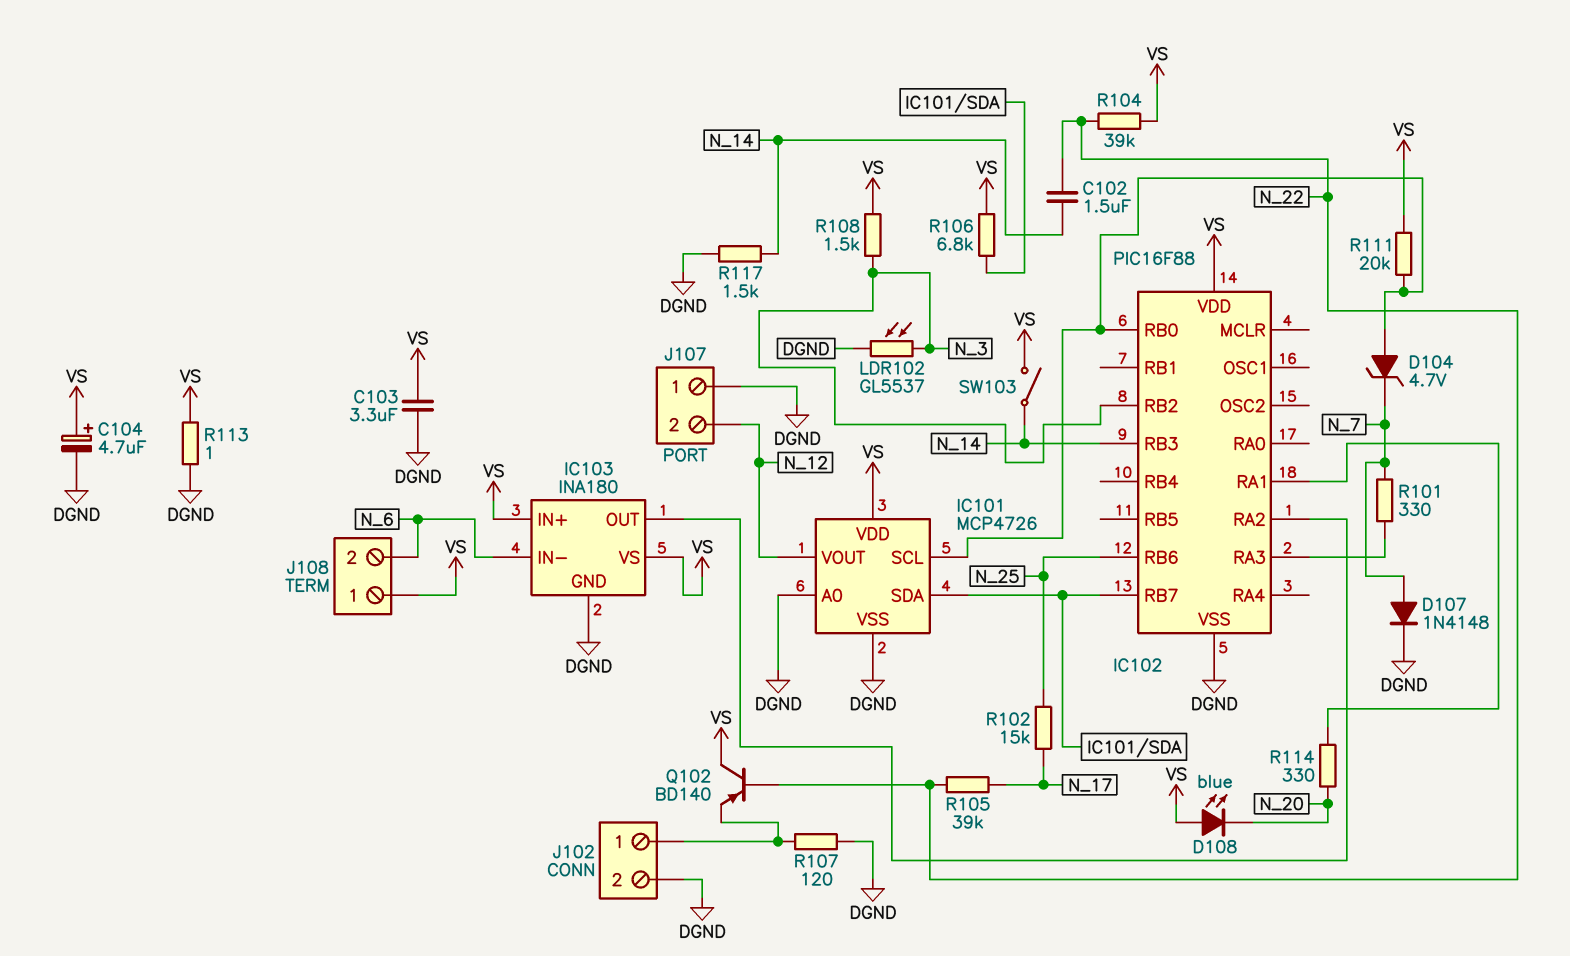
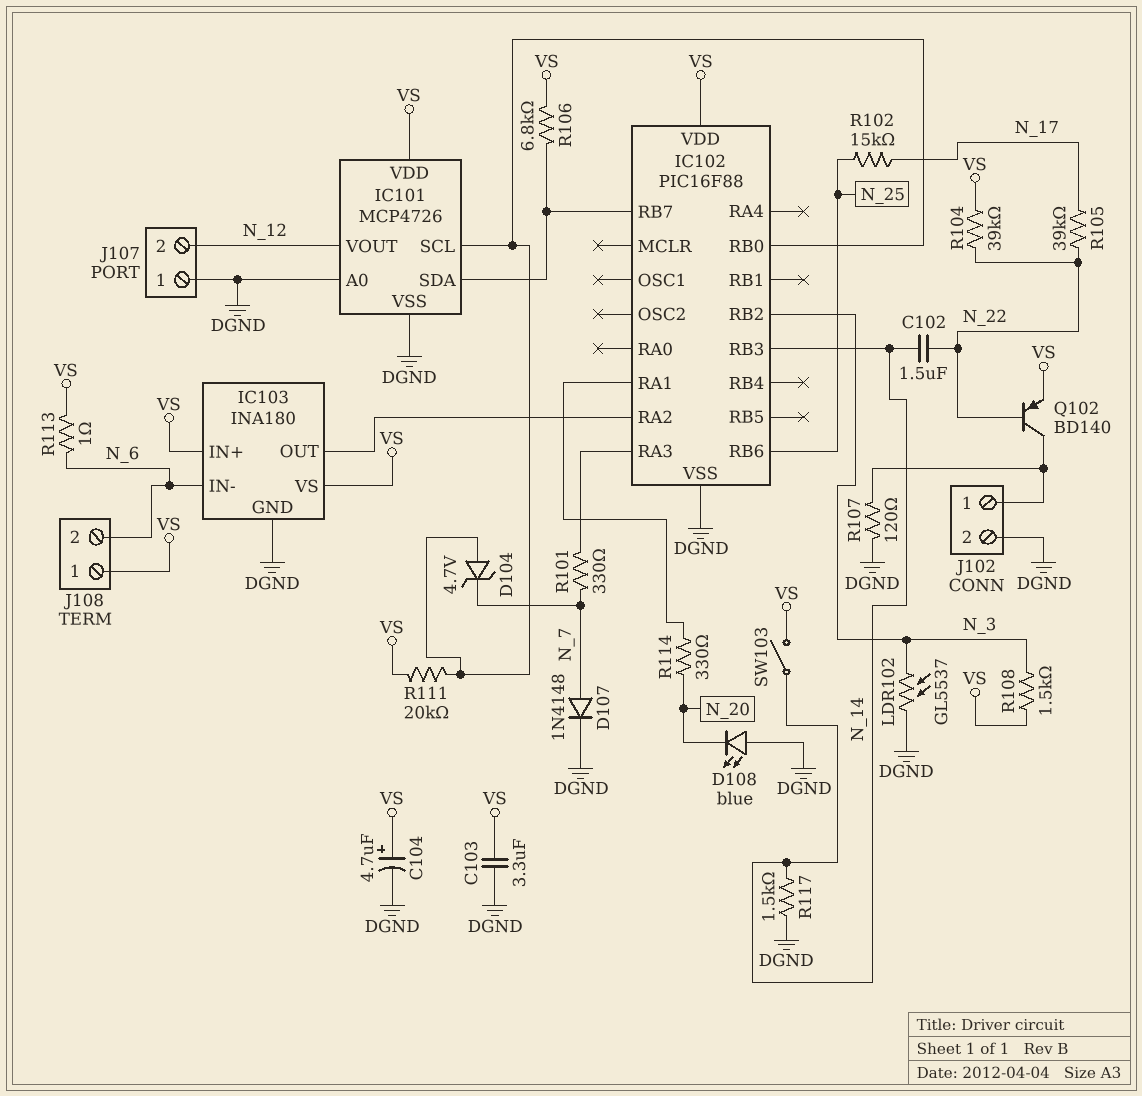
D108: LED blue (A VS, K N_20) -> LED blue (A DGND, K N_20)
Q102: PNP BD140 (B N_22, C VS, E J102/1) -> PNP BD140 (B N_22, C J102/1, E VS)
R113: 1 (DGND, VS) -> 1 (N_6, VS)

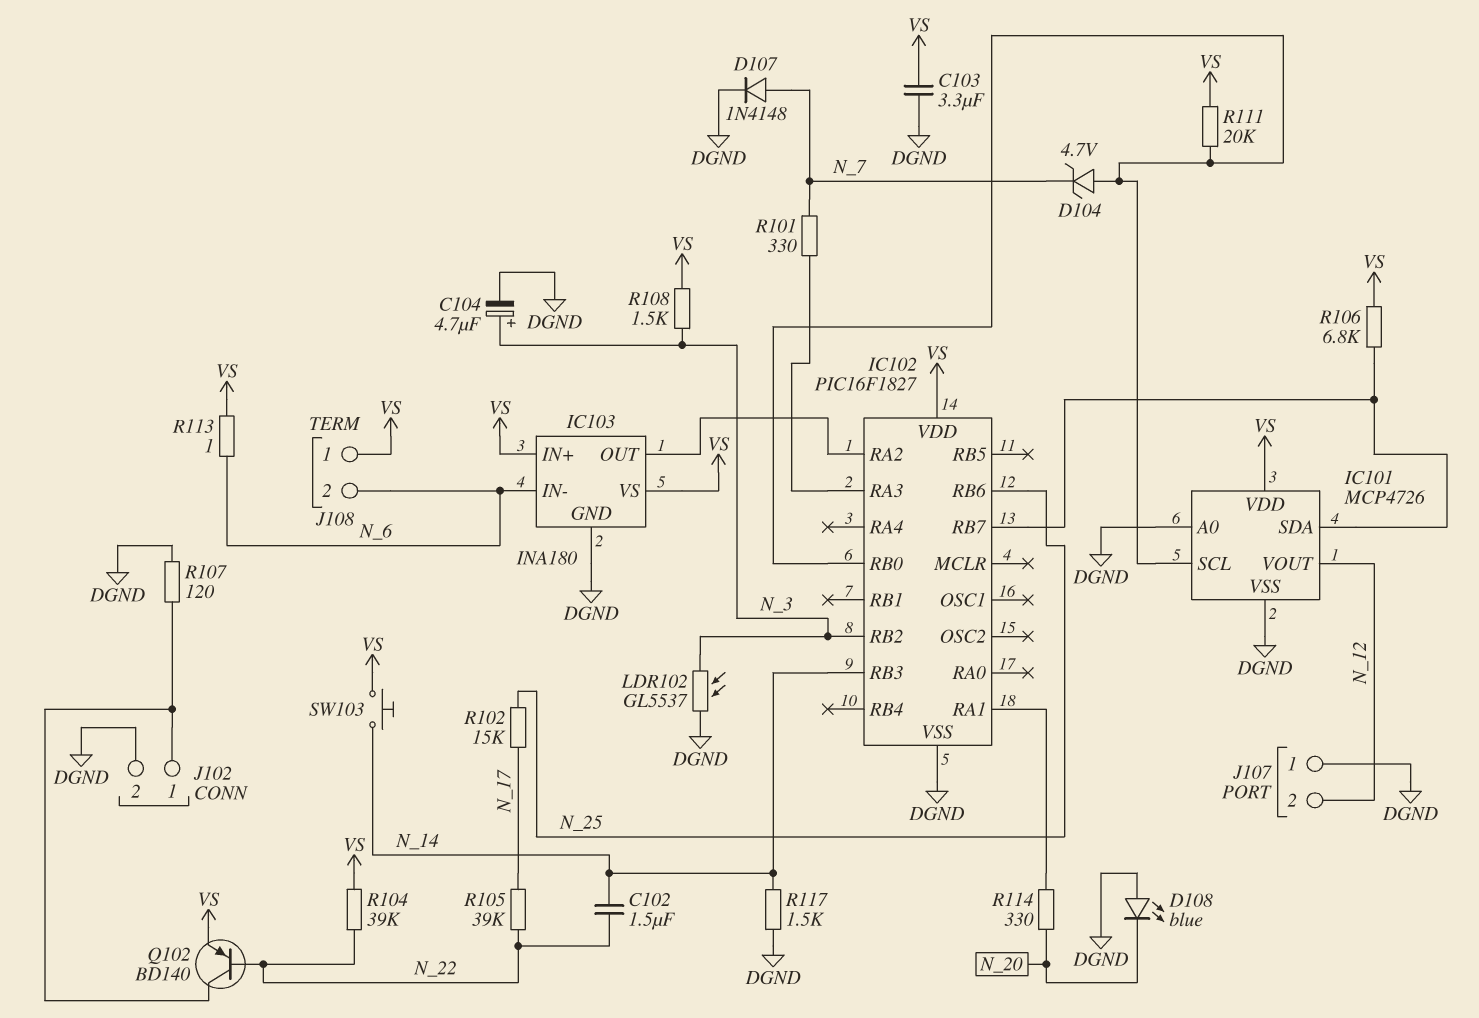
C104: 4.7uF (plus VS, minus DGND) -> 4.7uF (plus N_3, minus DGND)
IC102: PIC16F88 -> PIC16F1827
SW103: switch (N_14, VS) -> button (N_14, VS)

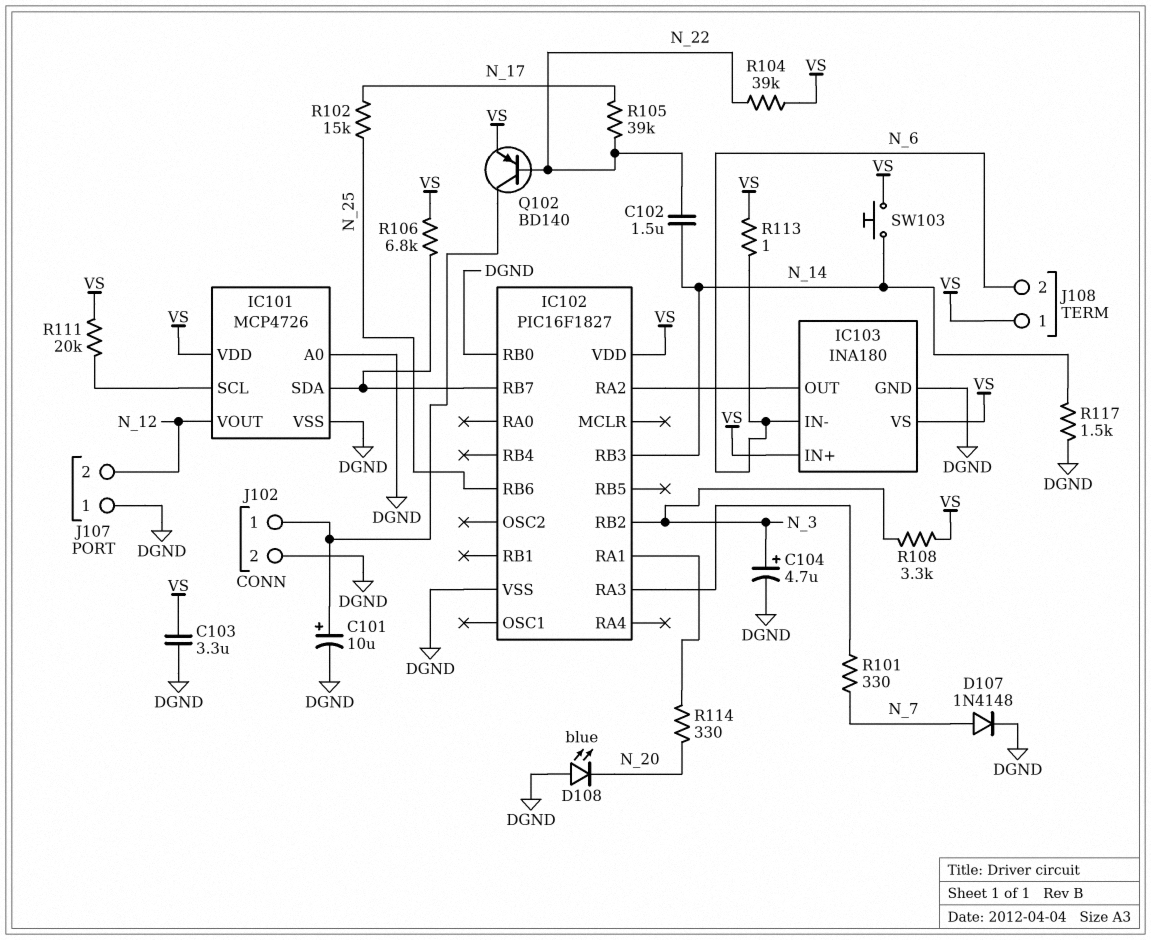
C101: none -> 10uF (plus J102/1, minus DGND)
D104: zener 4.7V (A IC101/SCL, K N_7) -> none
IC102 pin RB0: IC101/SCL -> DGND
LDR102: GL5537 (DGND, N_3) -> none
R107: 120 (DGND, J102/1) -> none
R108: 1.5k (N_3, VS) -> 3.3k (N_3, VS)

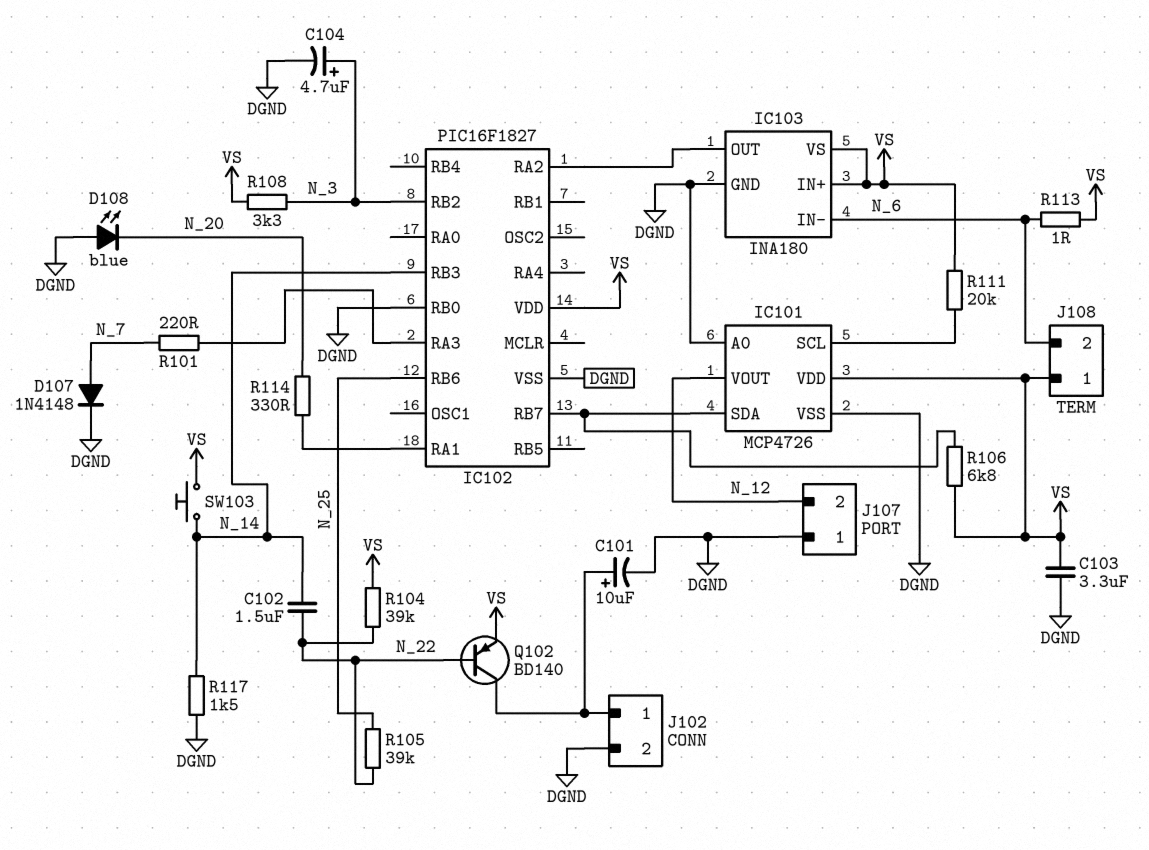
R101: 330 (IC102/RA3, N_7) -> 220 (IC102/RA3, N_7)
R102: 15k (N_17, N_25) -> none
R105: 39k (N_17, N_22) -> 39k (N_22, N_25)

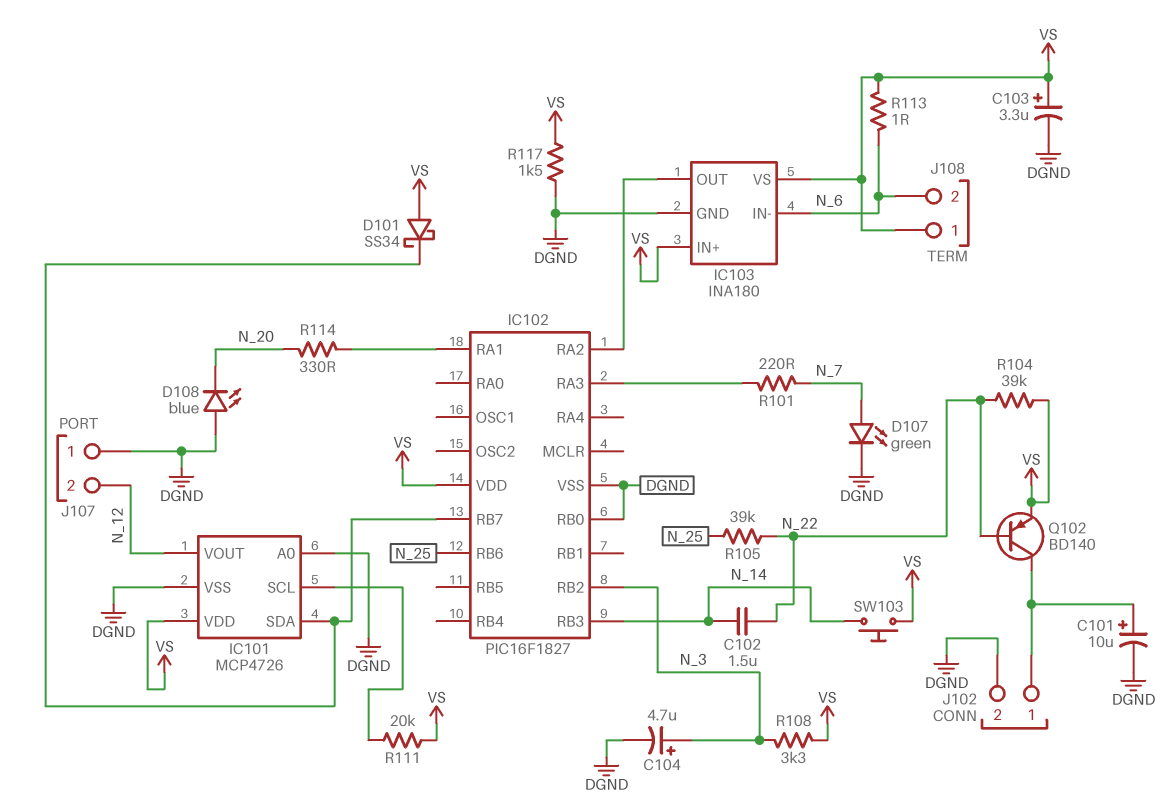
C103: 3.3uF (DGND, VS) -> 3.3uF (plus VS, minus DGND)
D101: none -> schottky SS34 (A VS, K IC101/SDA)
D107: diode 1N4148 (A N_7, K DGND) -> LED green (A N_7, K DGND)
R106: 6.8k (IC101/SDA, VS) -> none
R117: 1.5k (DGND, N_14) -> 1.5k (DGND, VS)

